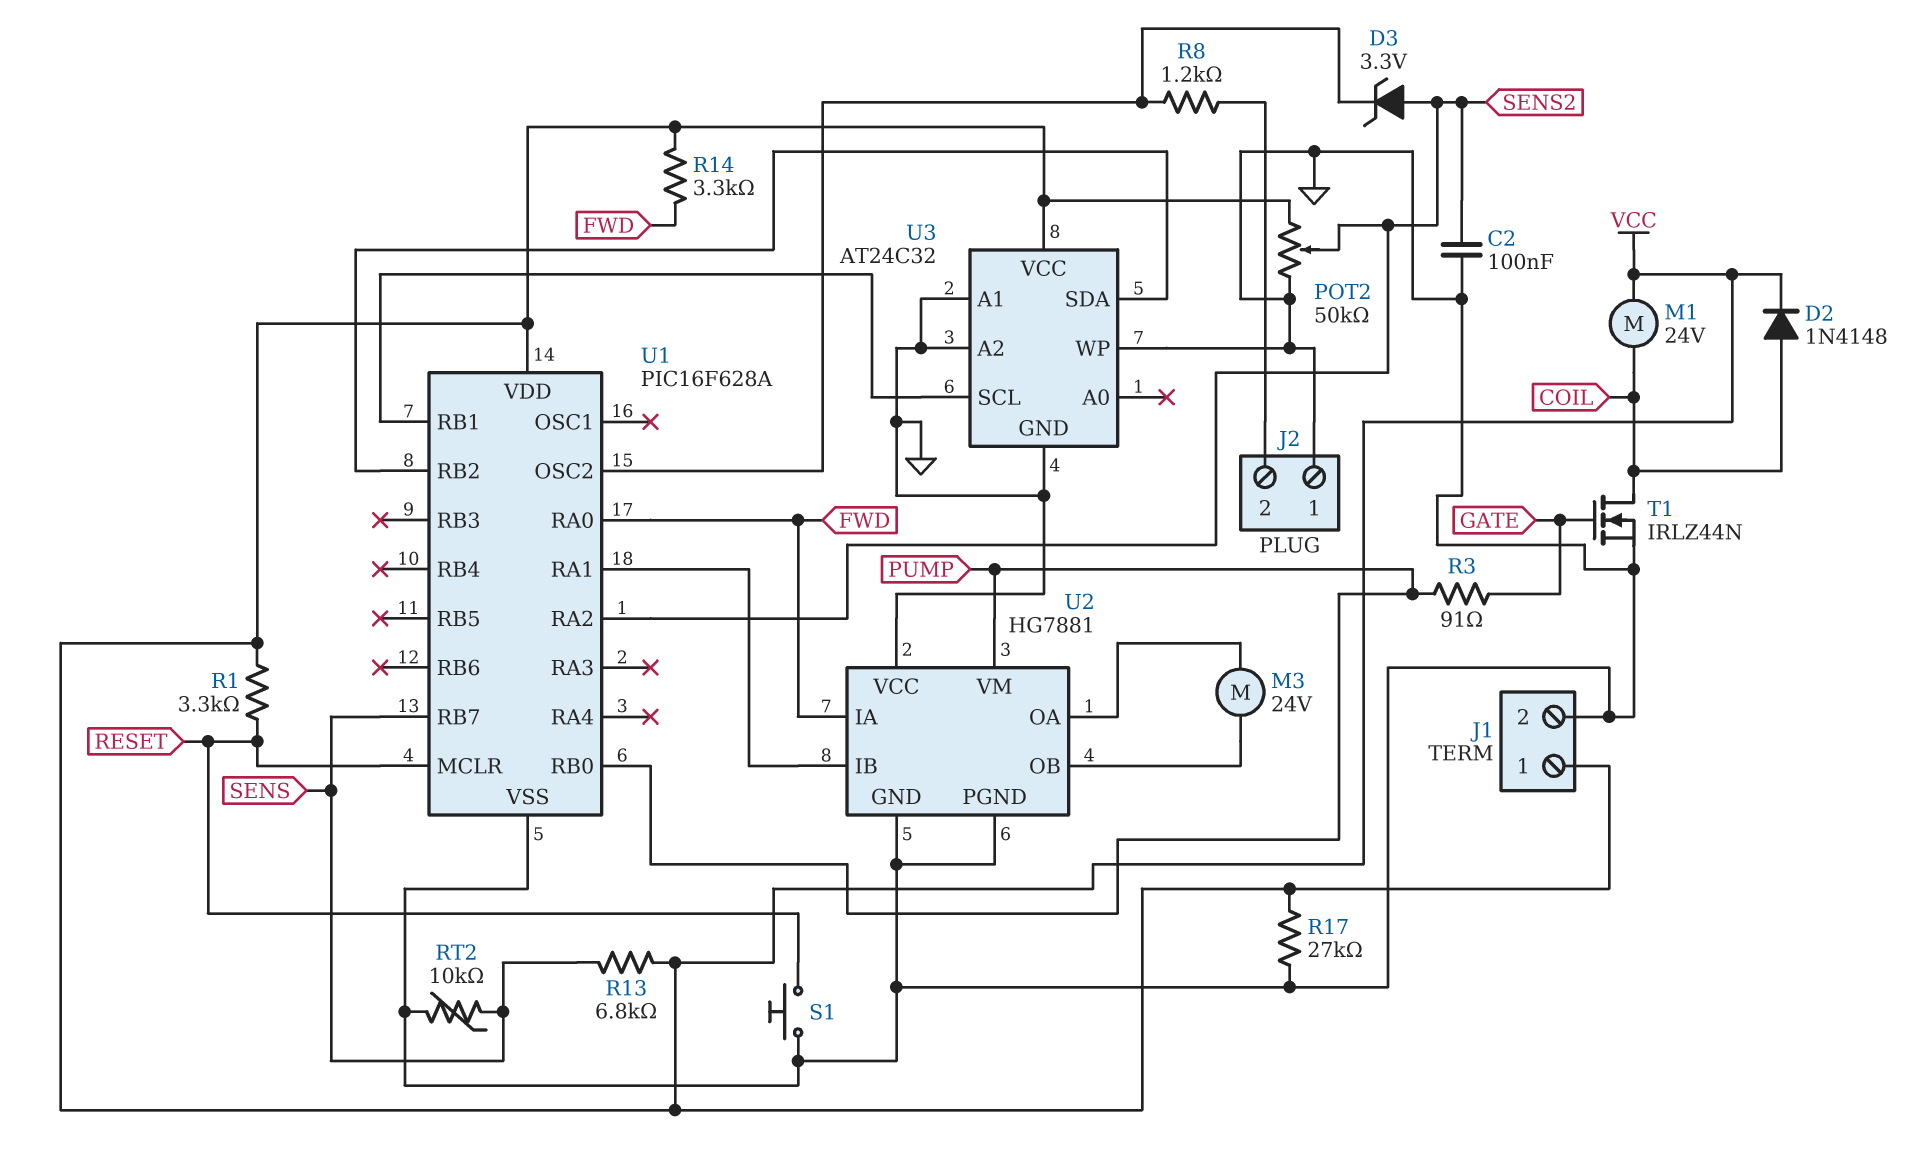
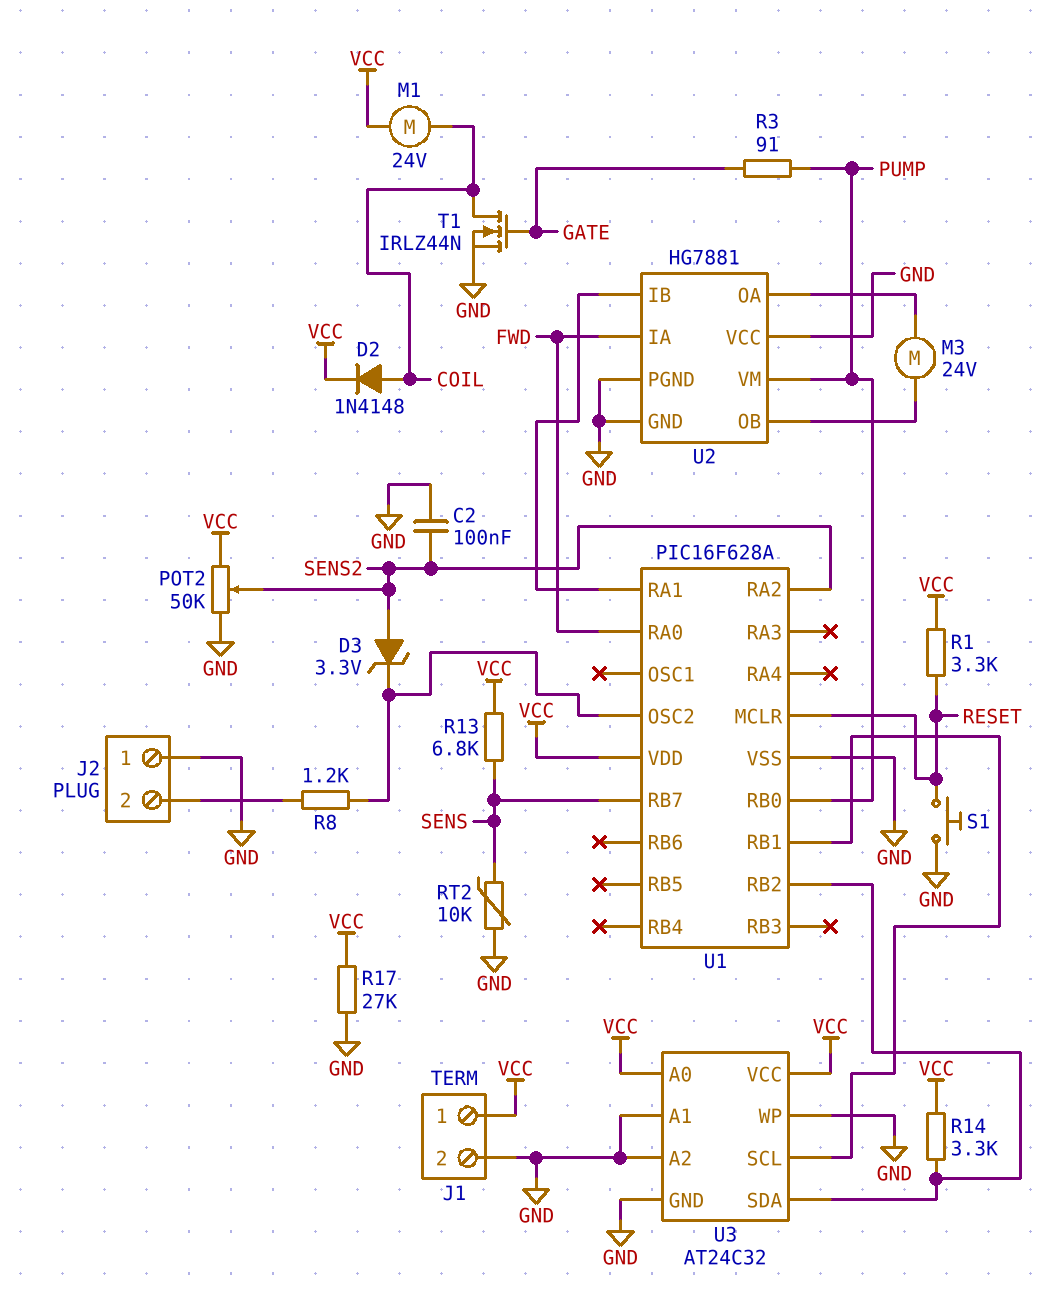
R14: 3.3k (FWD, VCC) -> 3.3k (U1/RB2, VCC)
U3 pin A0: none -> VCC

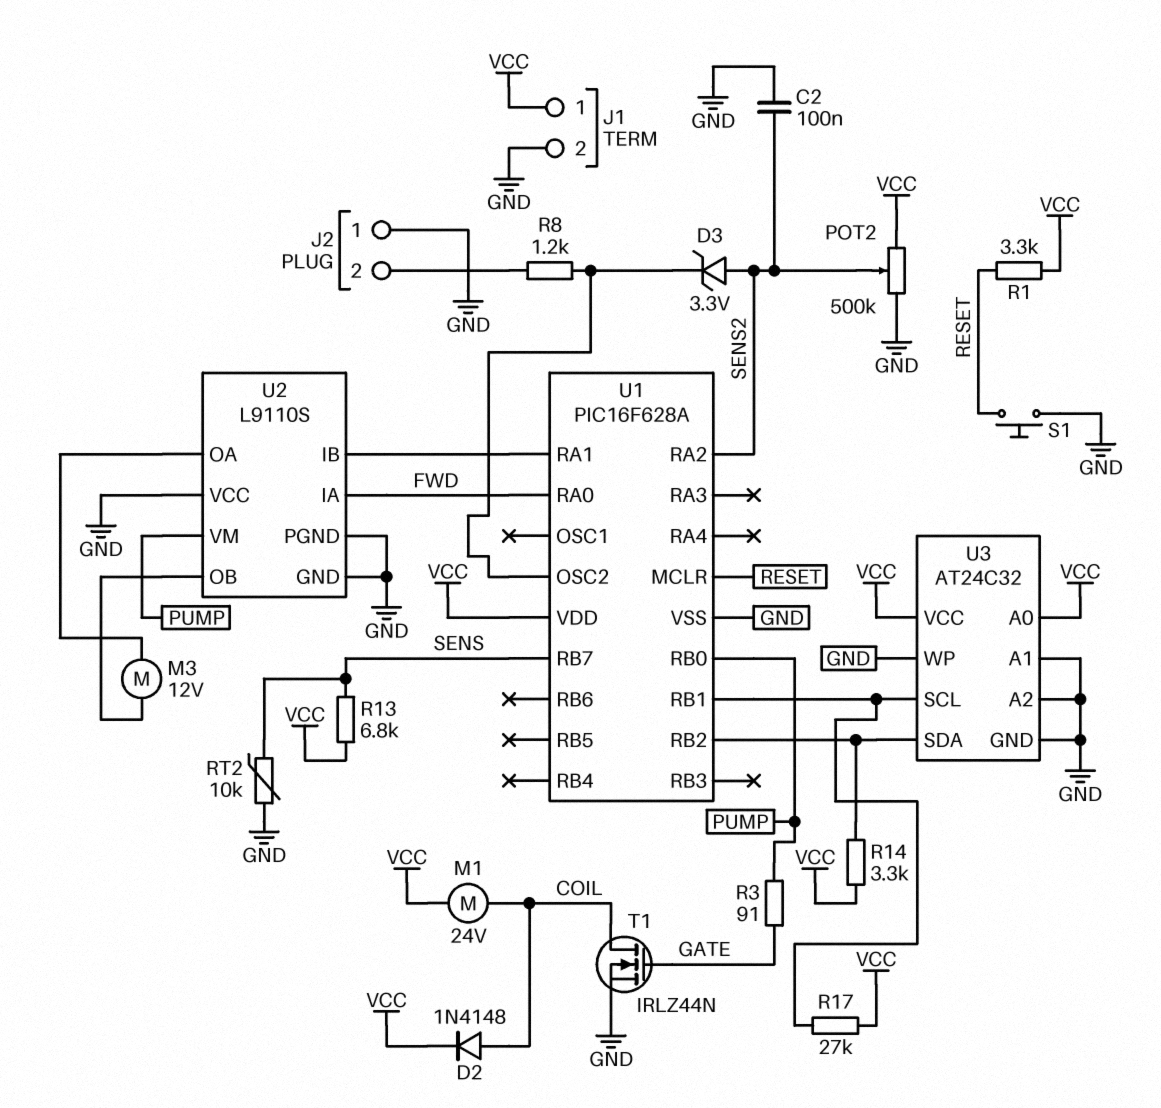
M3: motor 24V (U2/OA, U2/OB) -> motor 12V (U2/OA, U2/OB)
POT2: 50k (GND, VCC, wiper SENS2) -> 500k (GND, VCC, wiper SENS2)
R17: 27k (GND, VCC) -> 27k (U1/RB1, VCC)
U2: HG7881 -> L9110S

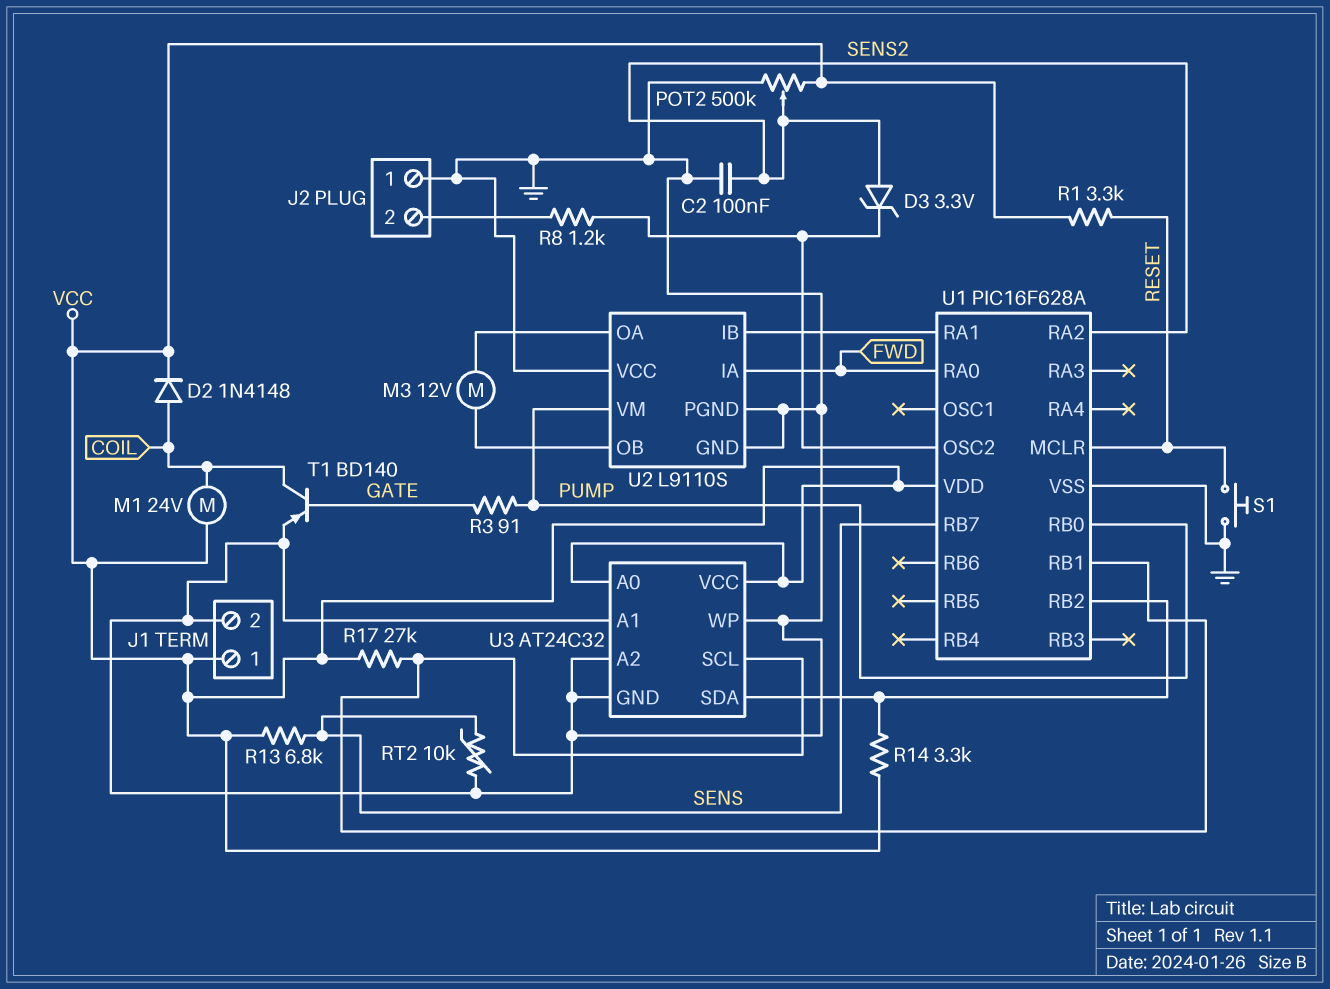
T1: NMOS IRLZ44N (G GATE, D COIL, S GND) -> PNP BD140 (B GATE, C COIL, E GND)

